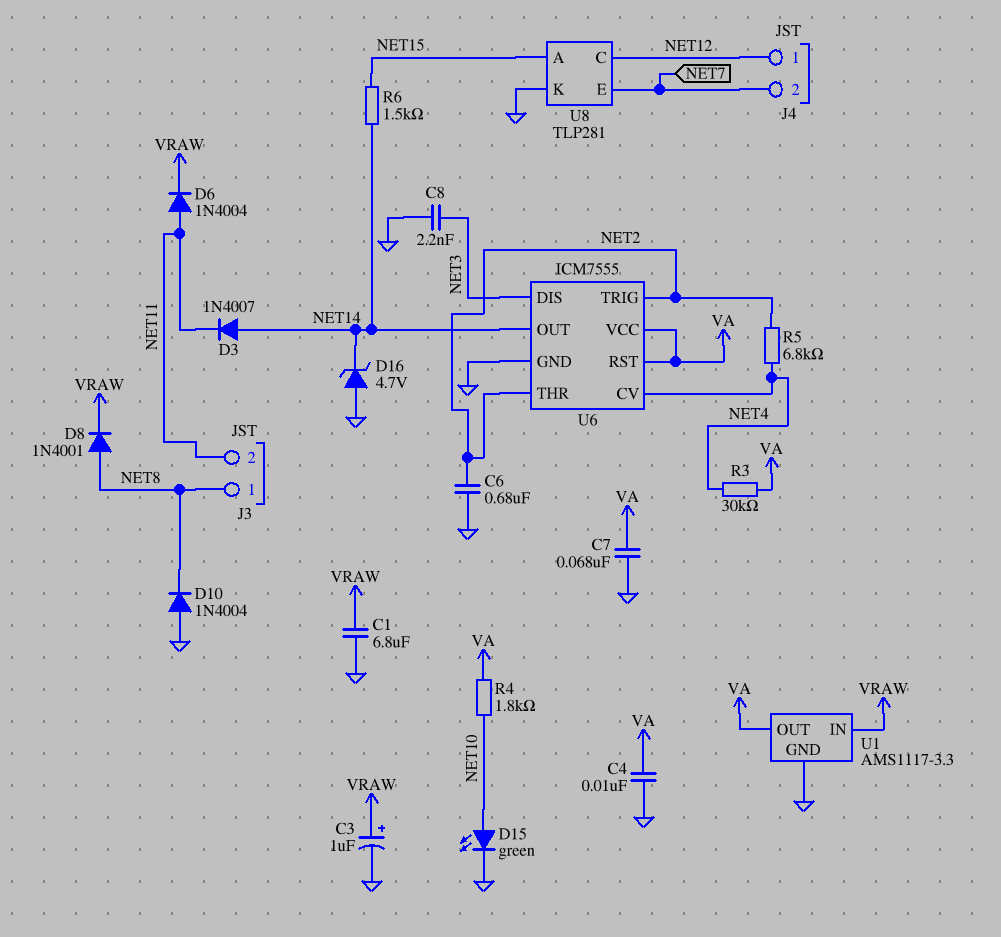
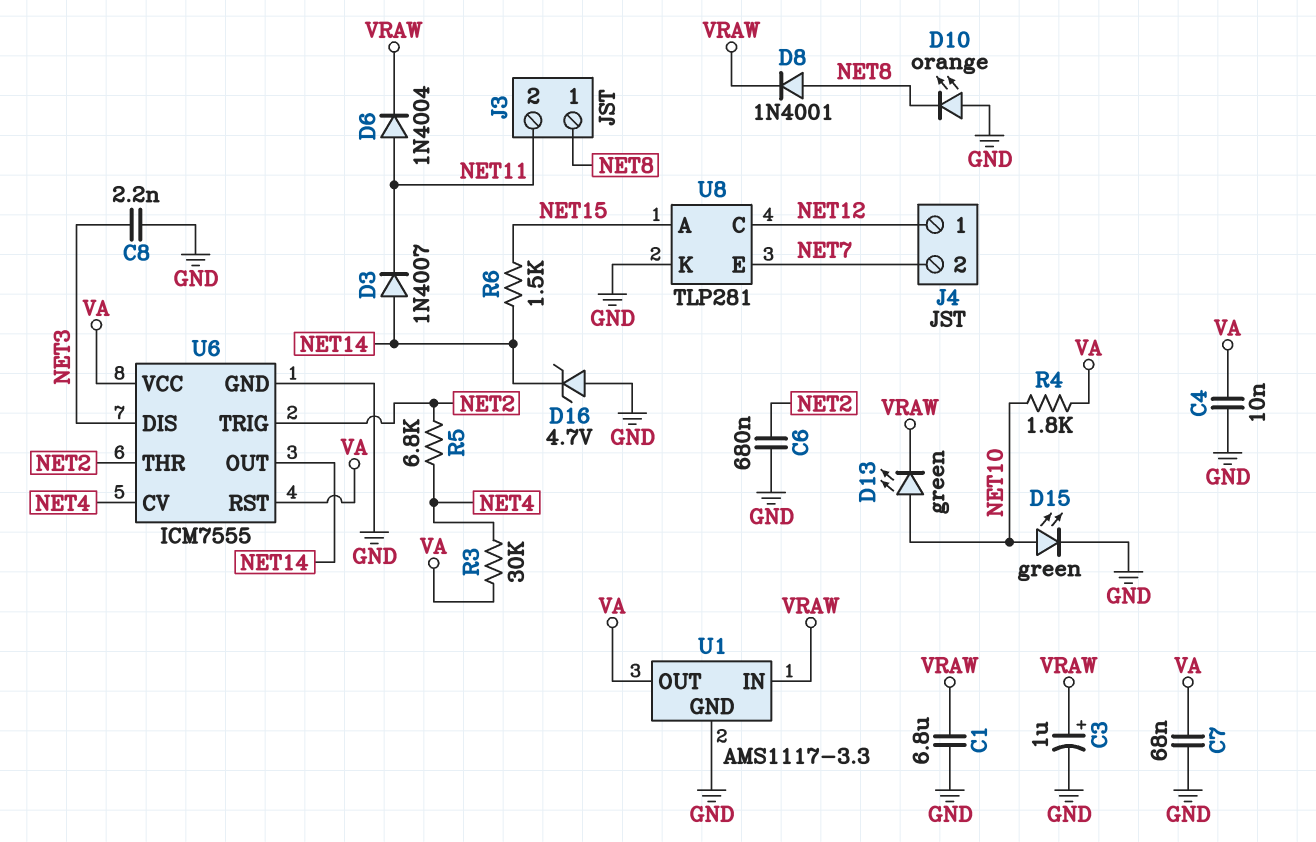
D10: diode 1N4004 (A GND, K NET8) -> LED orange (A GND, K NET8)
D13: none -> LED green (A NET10, K VRAW)

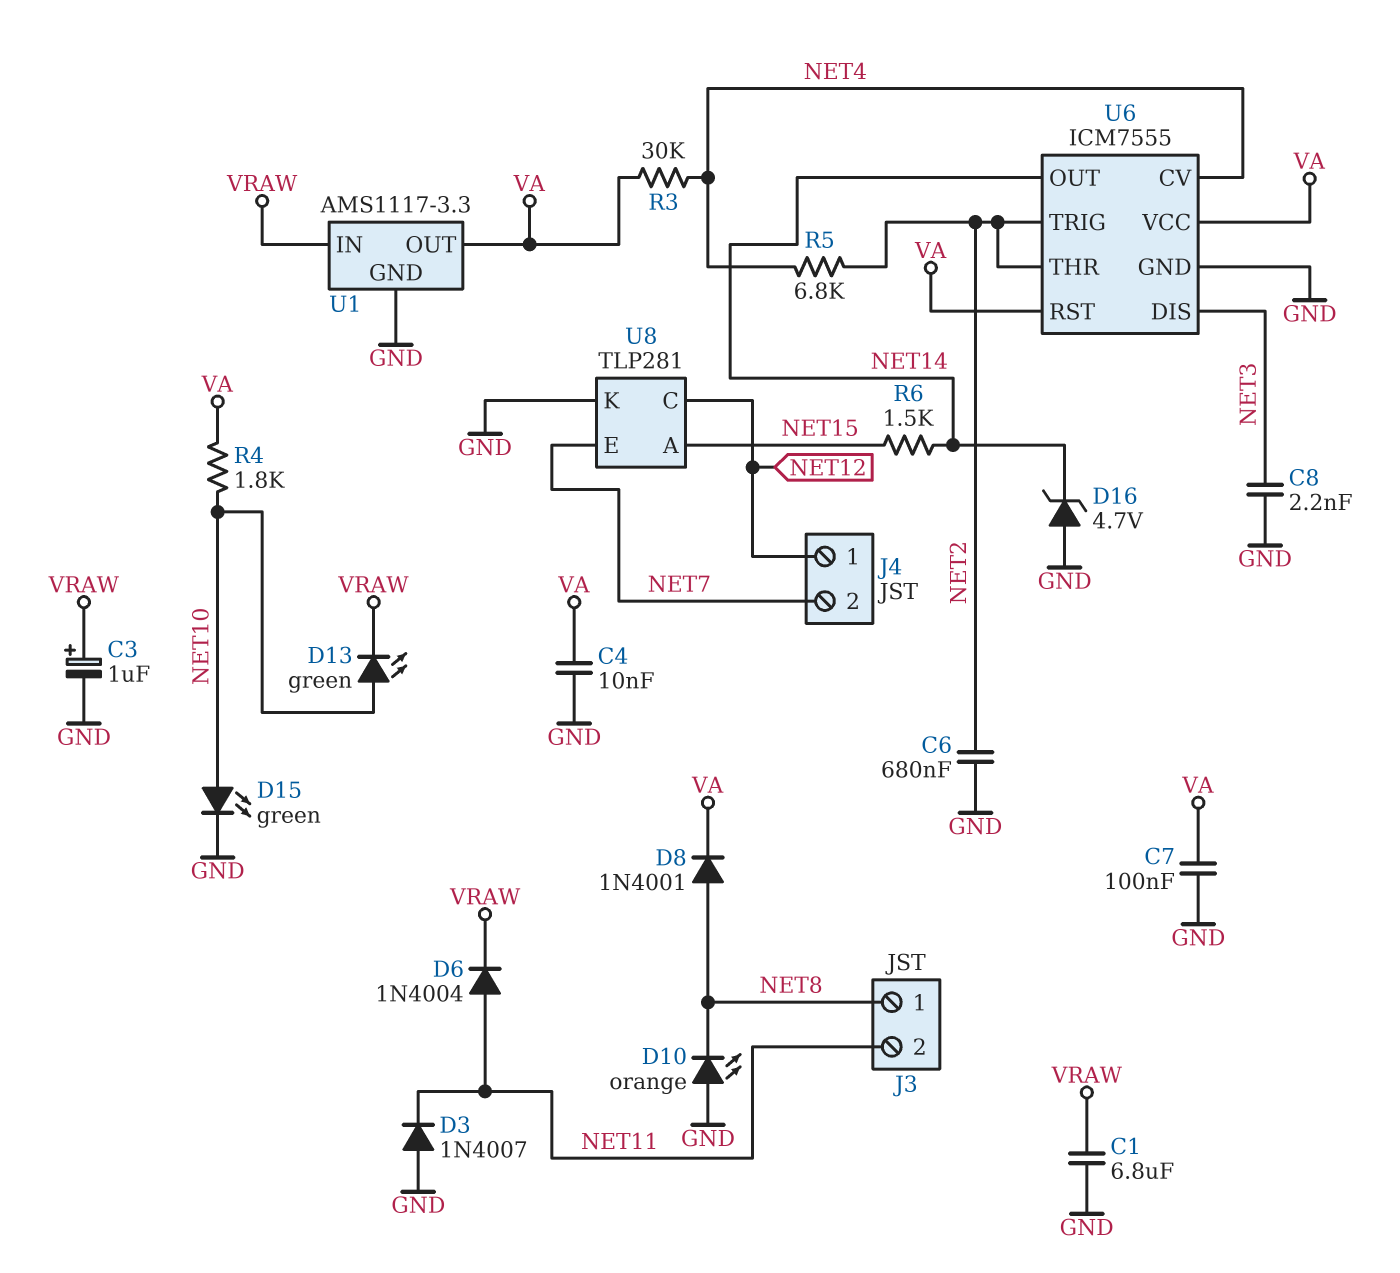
C7: 68nF (GND, VA) -> 100nF (GND, VA)
D3: diode 1N4007 (A NET14, K NET11) -> diode 1N4007 (A GND, K NET11)
D8: diode 1N4001 (A NET8, K VRAW) -> diode 1N4001 (A NET8, K VA)

